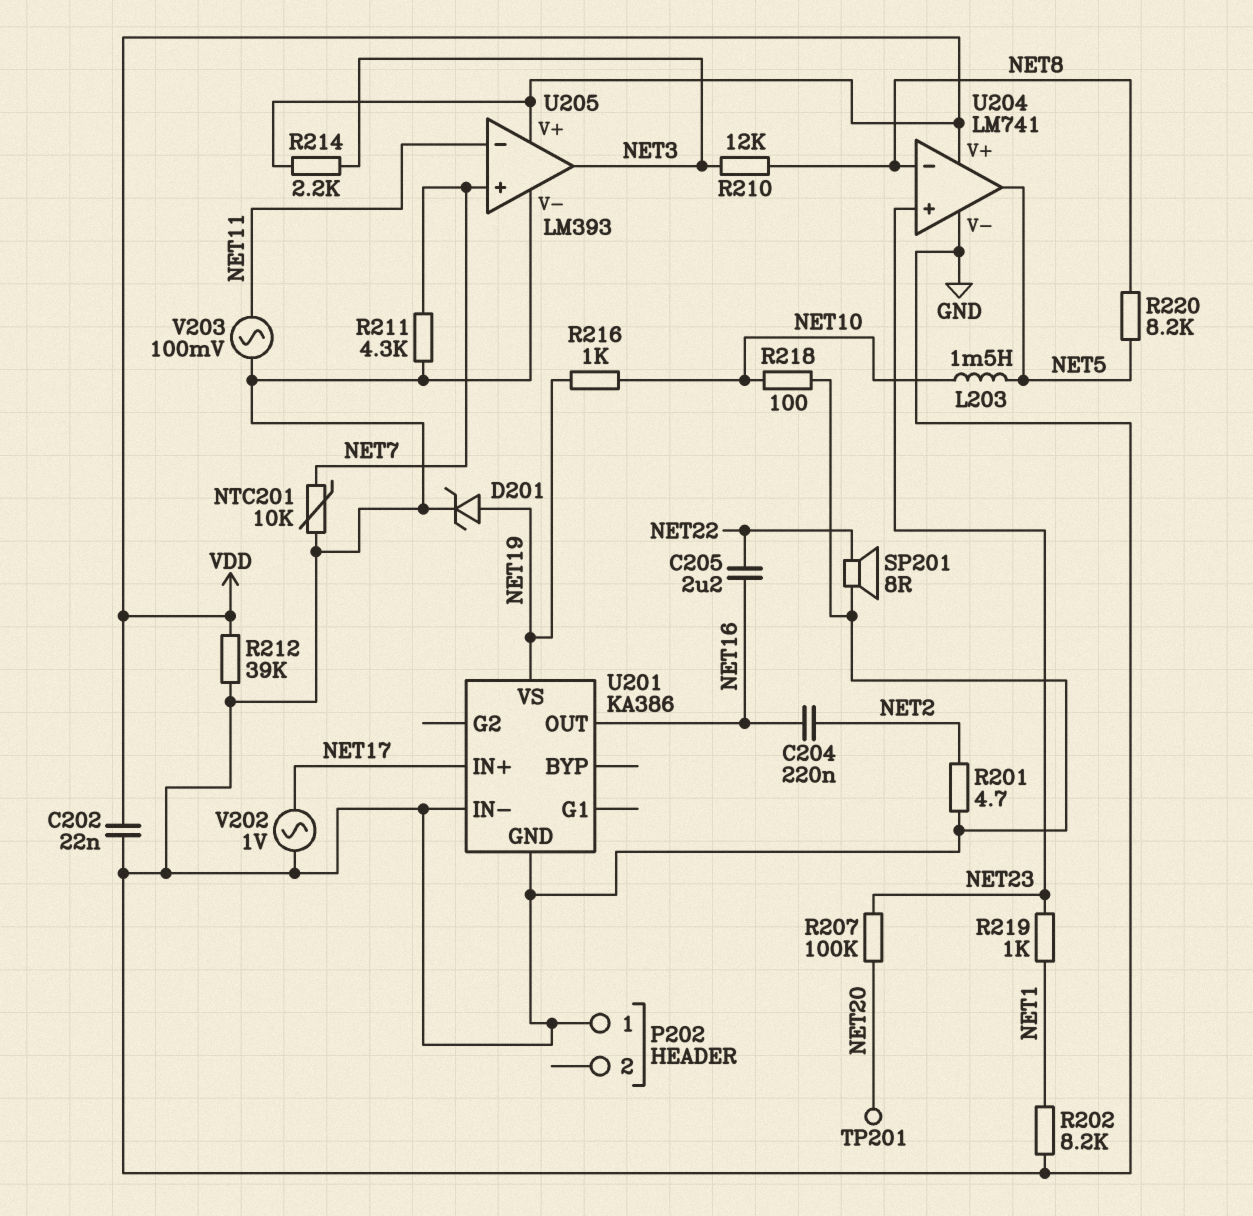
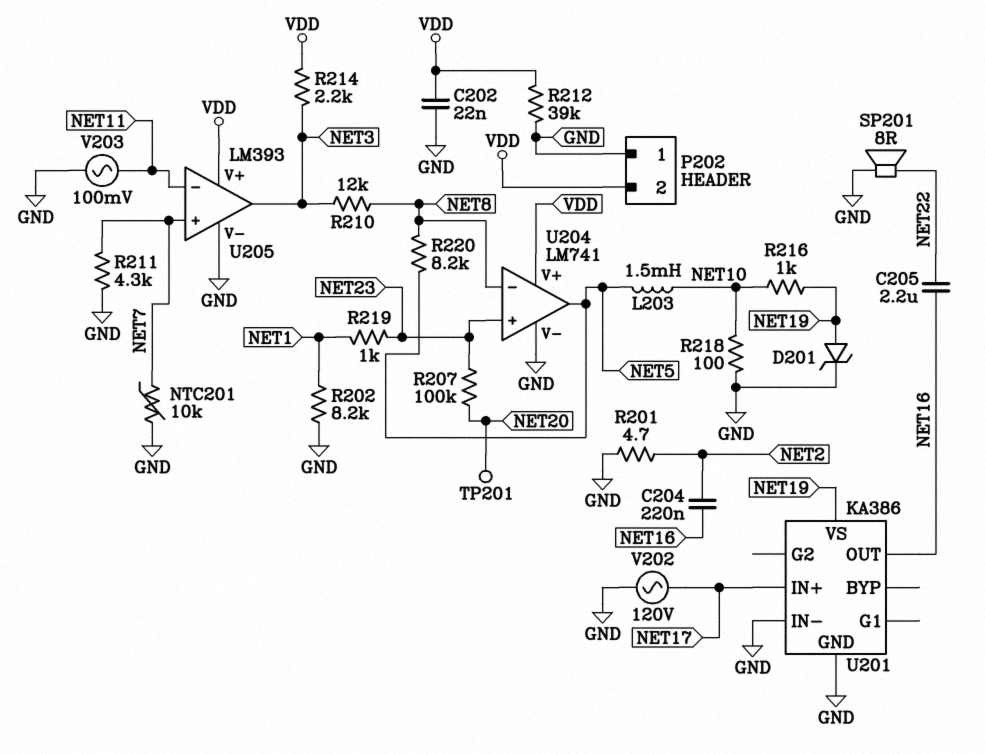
P202 pin 2: none -> VDD
V202: AC 1V (GND, NET17) -> AC 120V (GND, NET17)

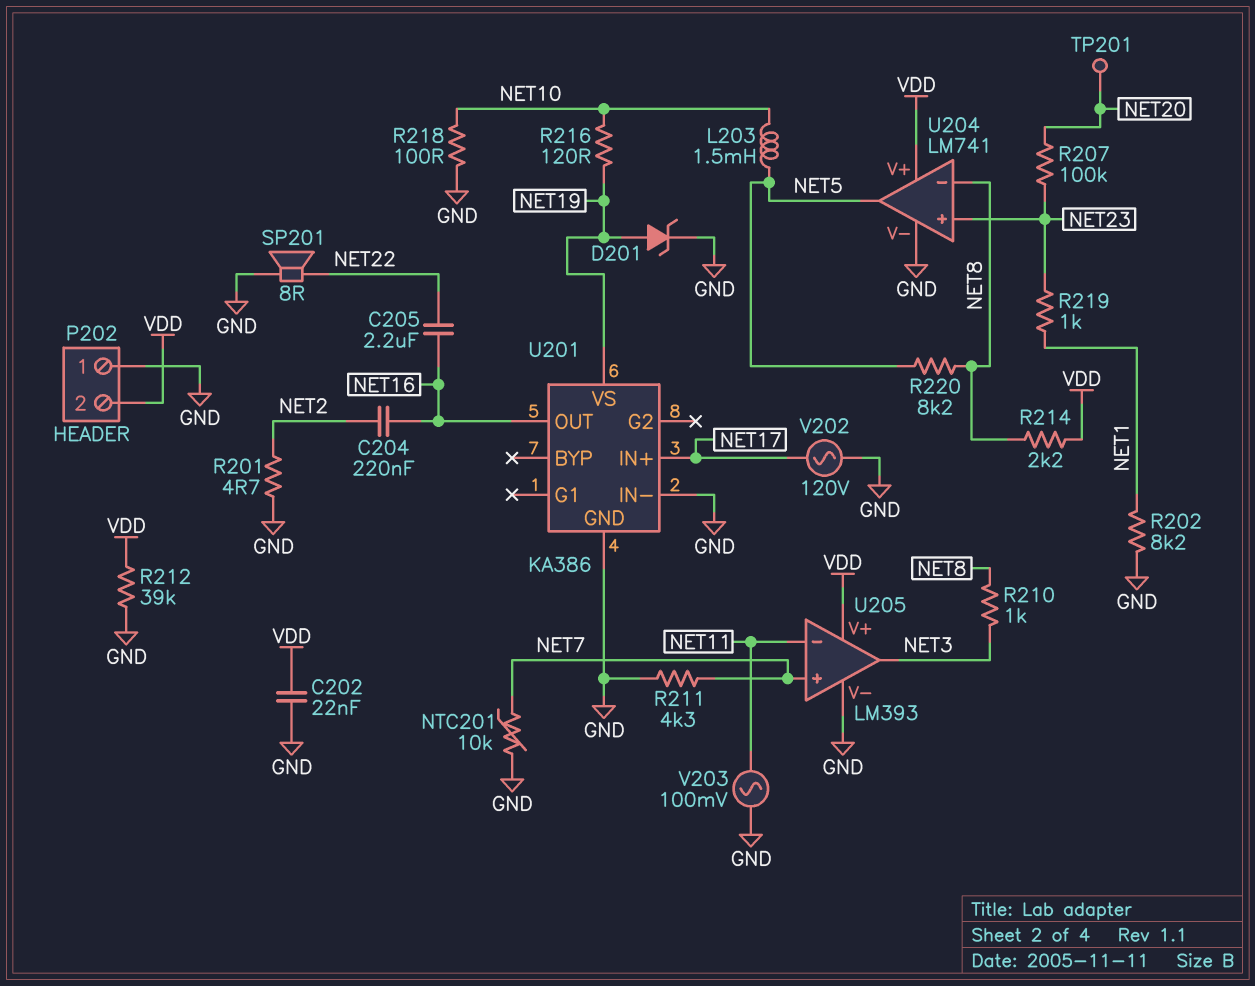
R210: 12k (NET3, NET8) -> 1k (NET3, NET8)
R214: 2.2k (NET3, VDD) -> 2.2k (NET8, VDD)
R216: 1k (NET10, NET19) -> 120 (NET10, NET19)

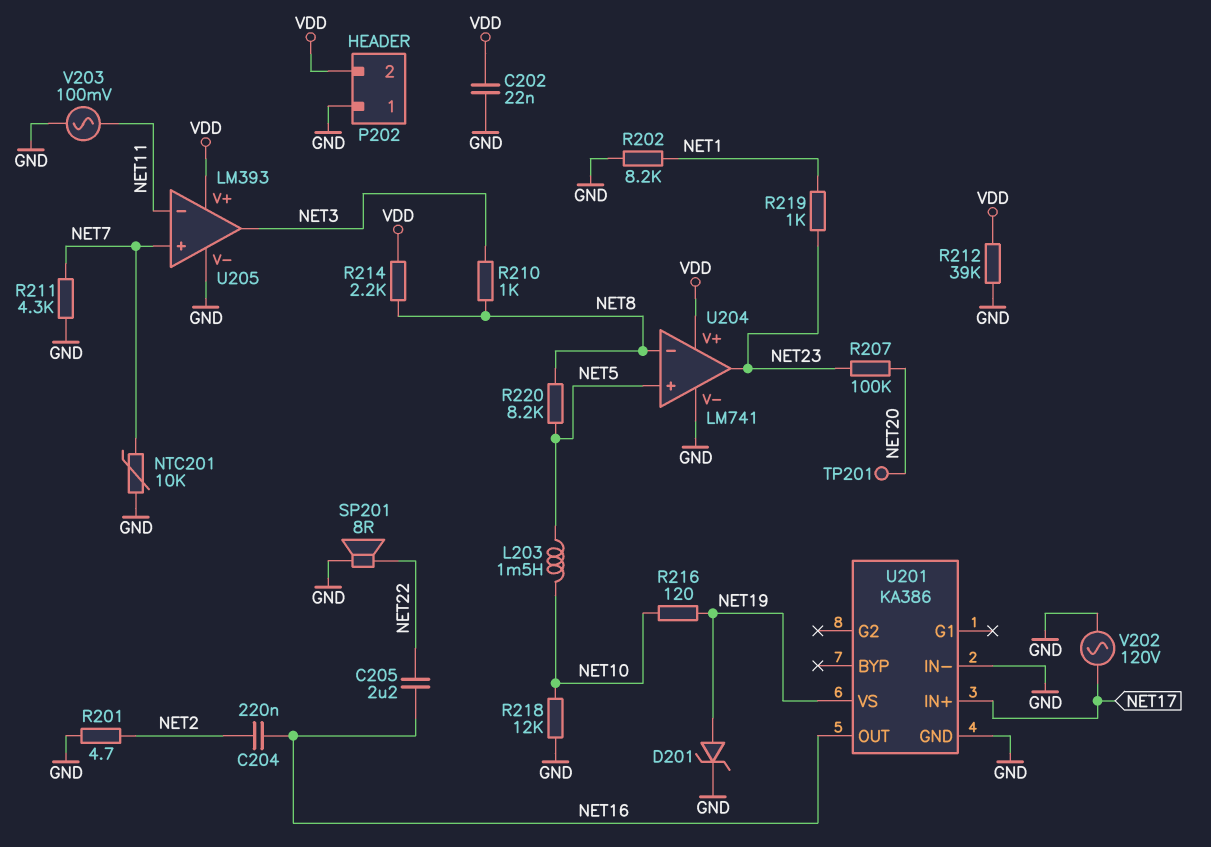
R218: 100 (GND, NET10) -> 12k (GND, NET10)
U204 pin in+: NET23 -> NET5
U204 pin out: NET5 -> NET23

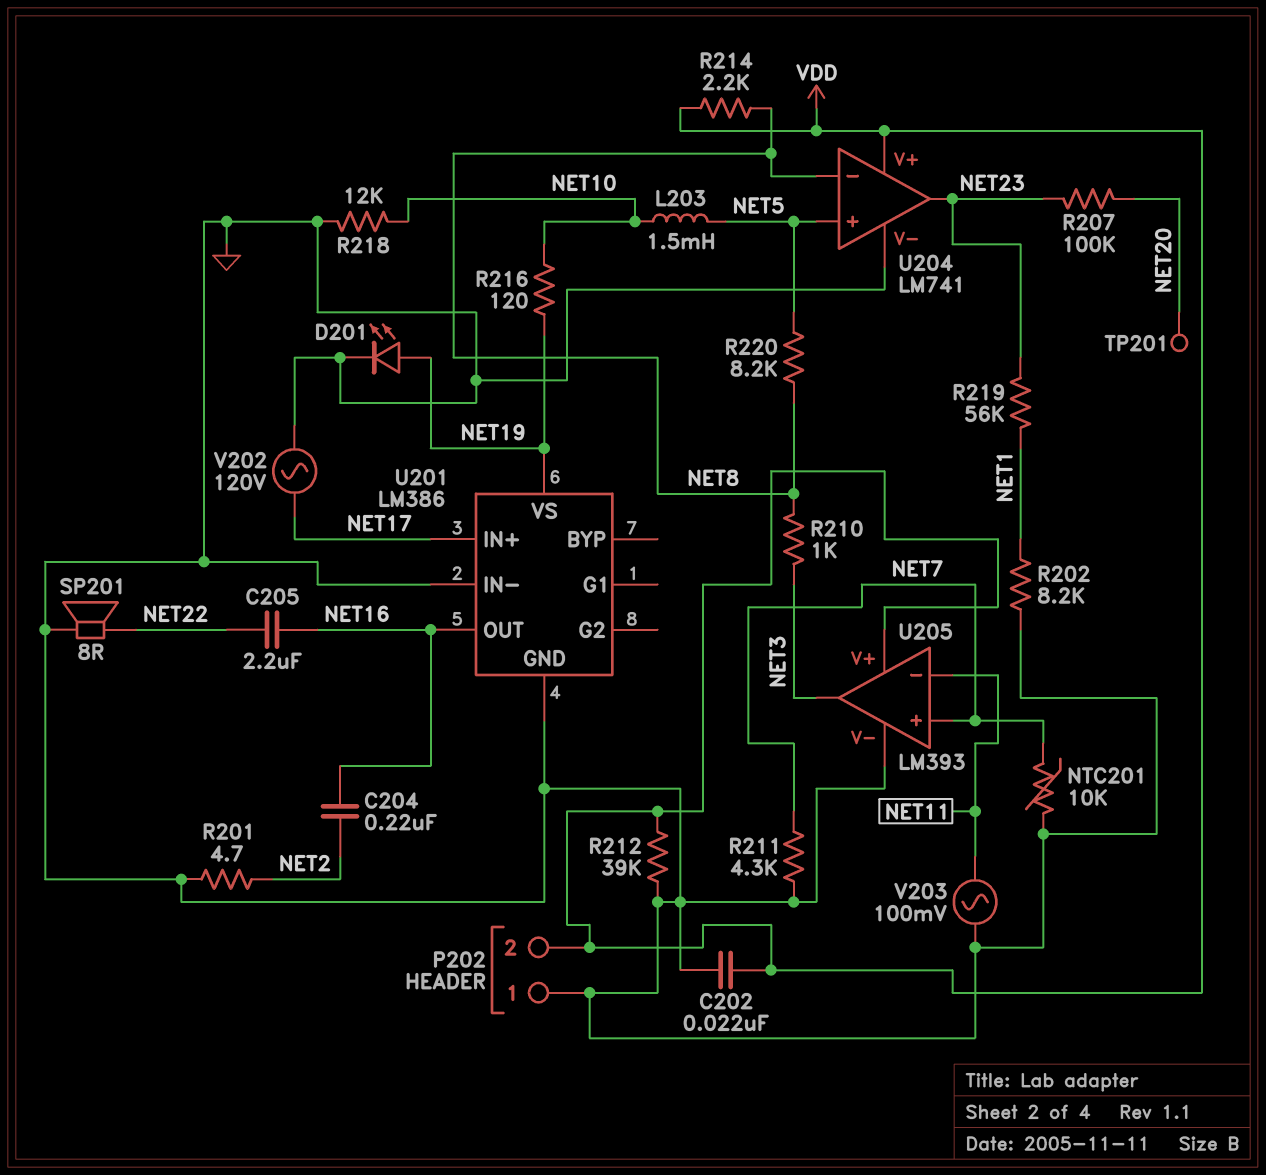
D201: zener (A NET19, K GND) -> LED (A NET19, K GND)
R219: 1k (NET1, NET23) -> 56k (NET1, NET23)
U201: KA386 -> LM386

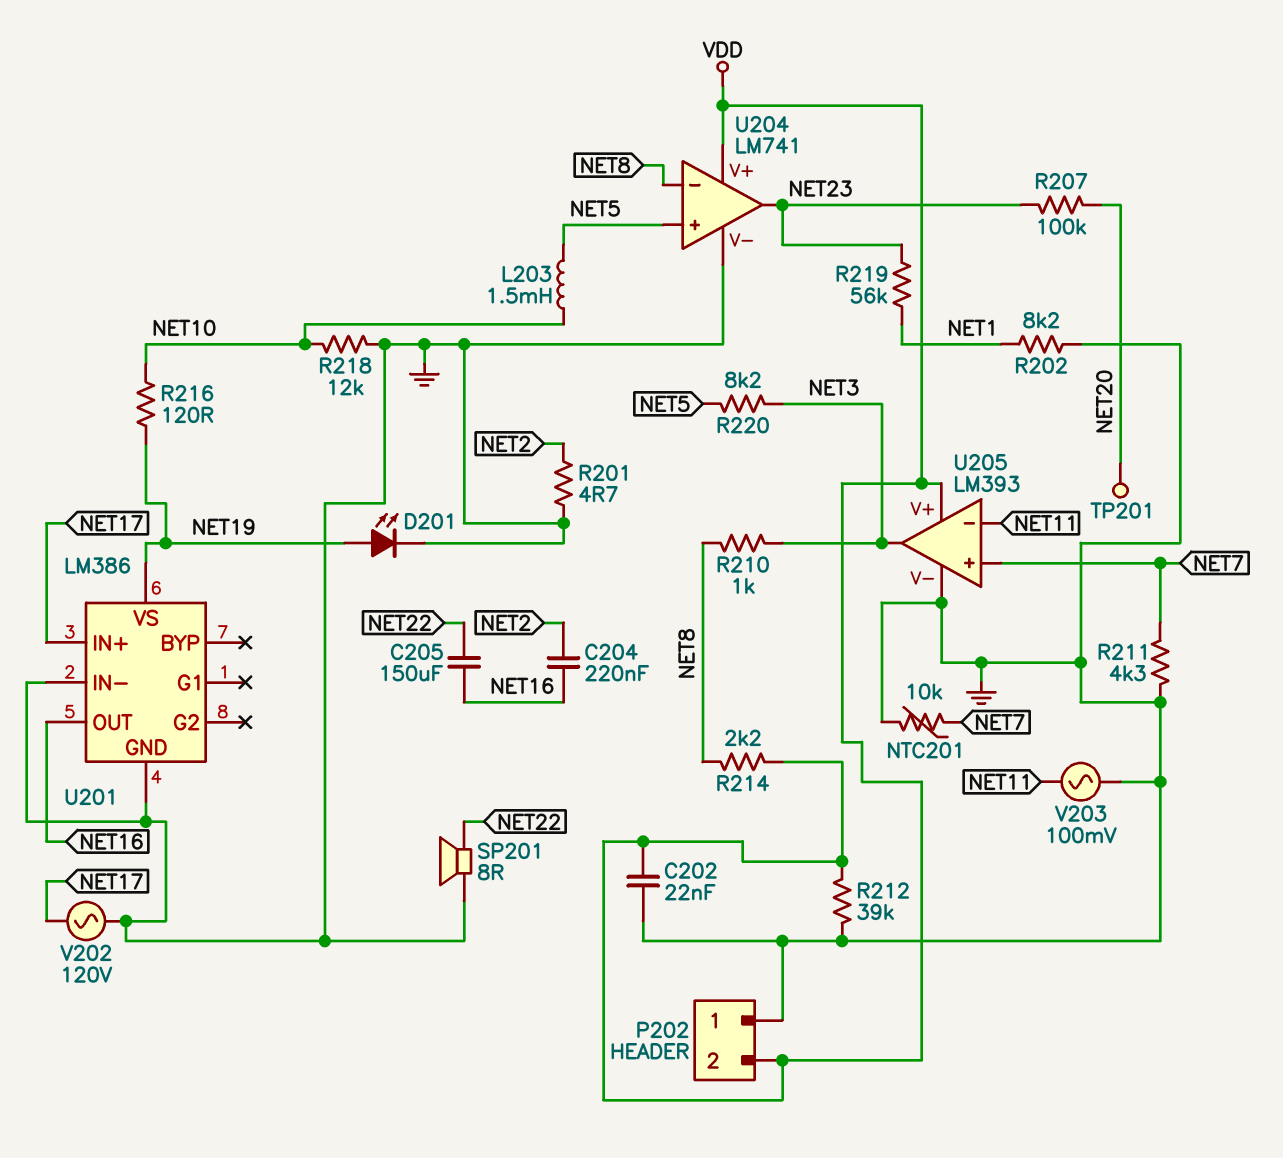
C205: 2.2uF (NET16, NET22) -> 150uF (NET16, NET22)
R220: 8.2k (NET5, NET8) -> 8.2k (NET3, NET5)

